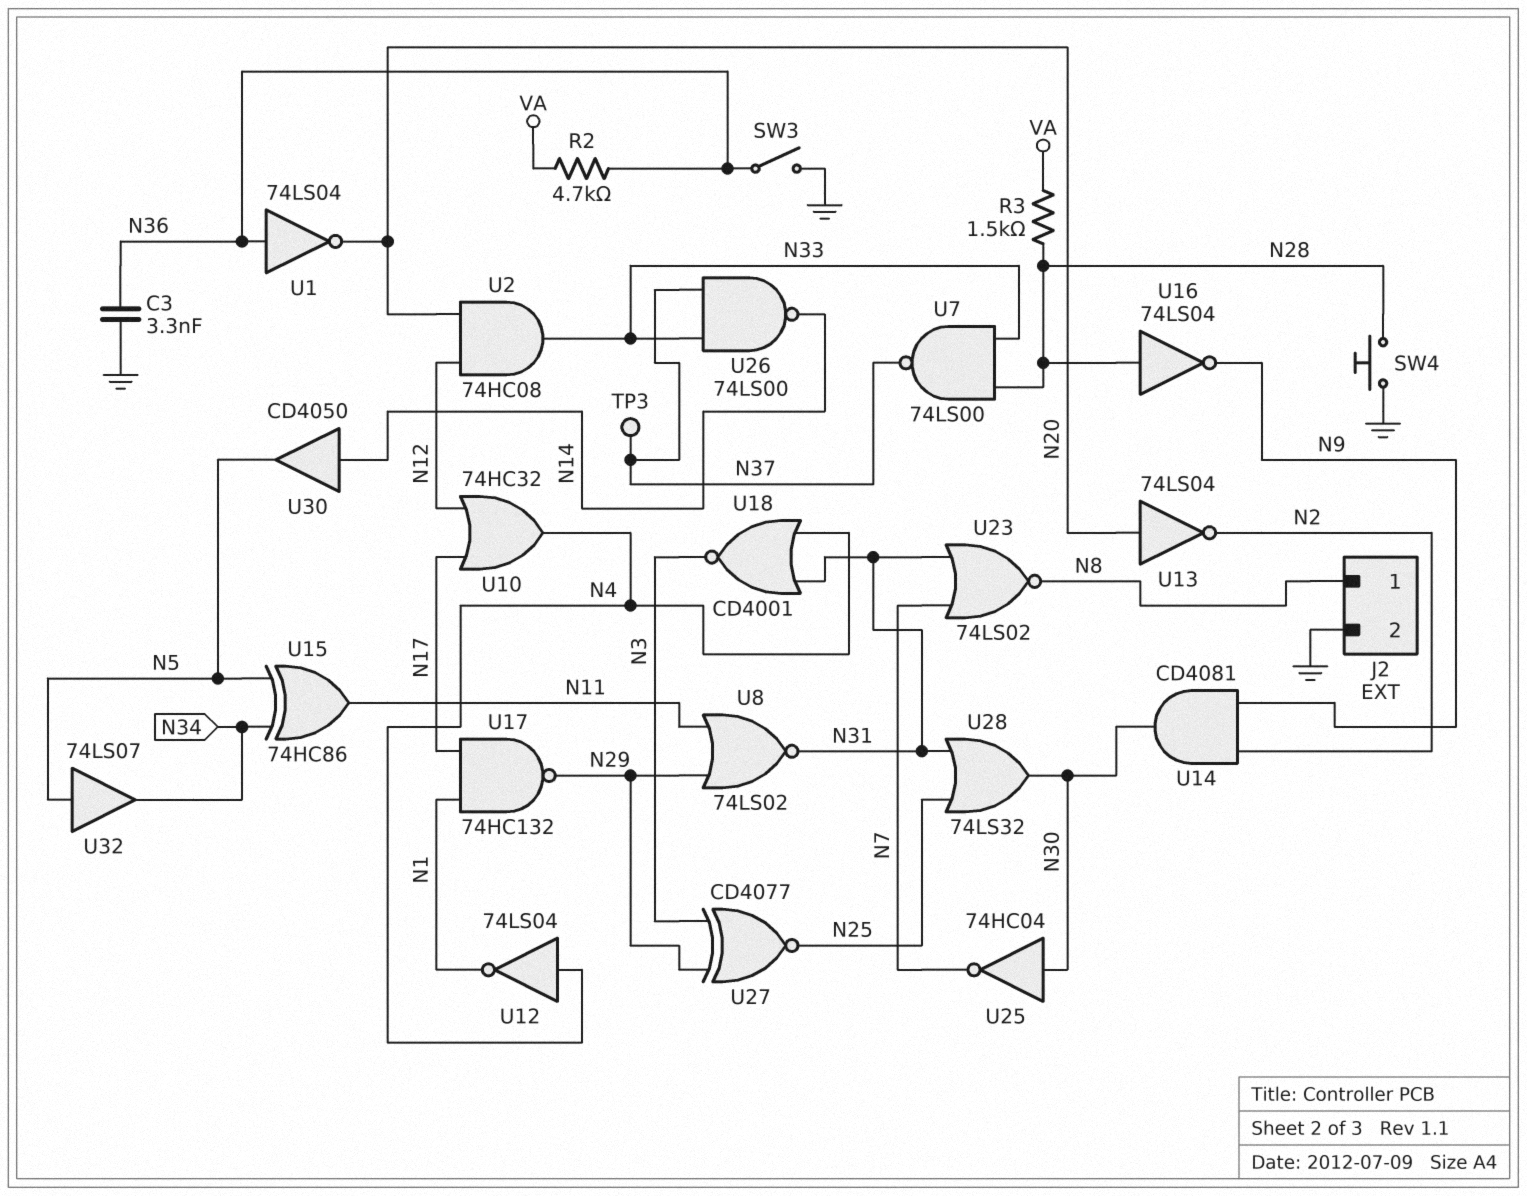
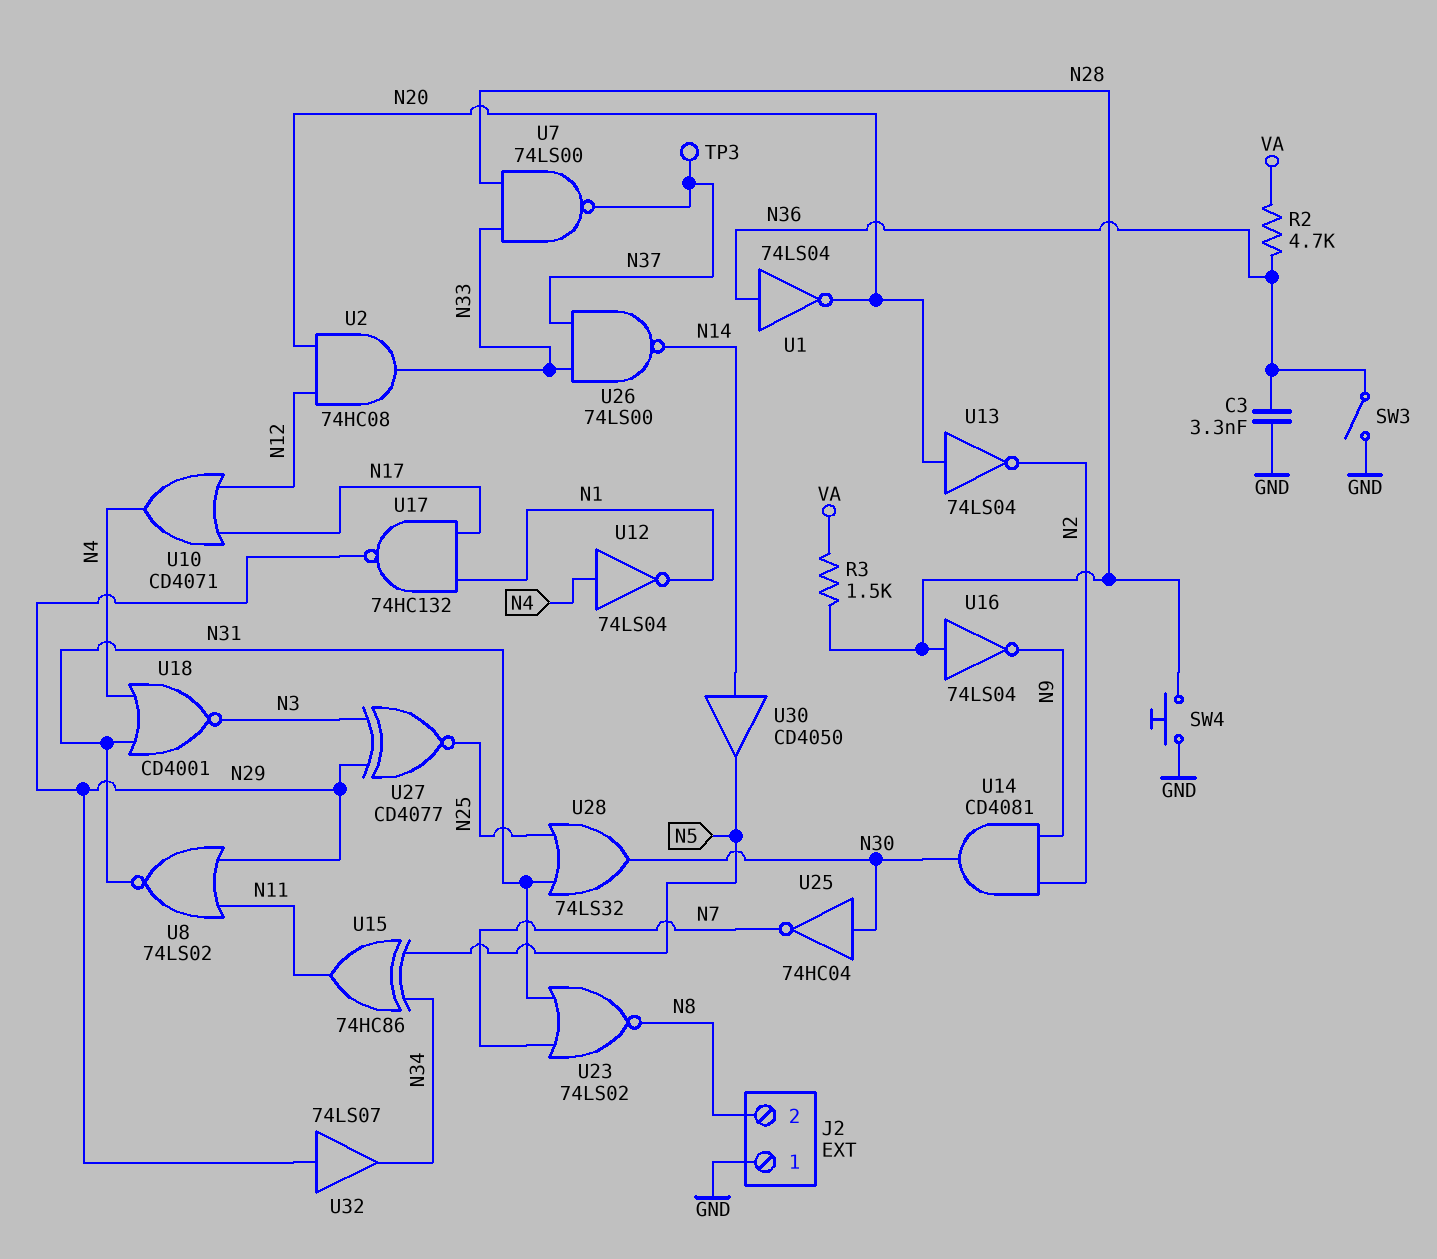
J2 pin 1: N8 -> GND
J2 pin 2: GND -> N8
U10: OR 74HC32 (in N12, in N17, out N4) -> OR CD4071 (in N12, in N17, out N4)
U32: buffer 74LS07 (in N5, out N34) -> buffer 74LS07 (in N29, out N34)

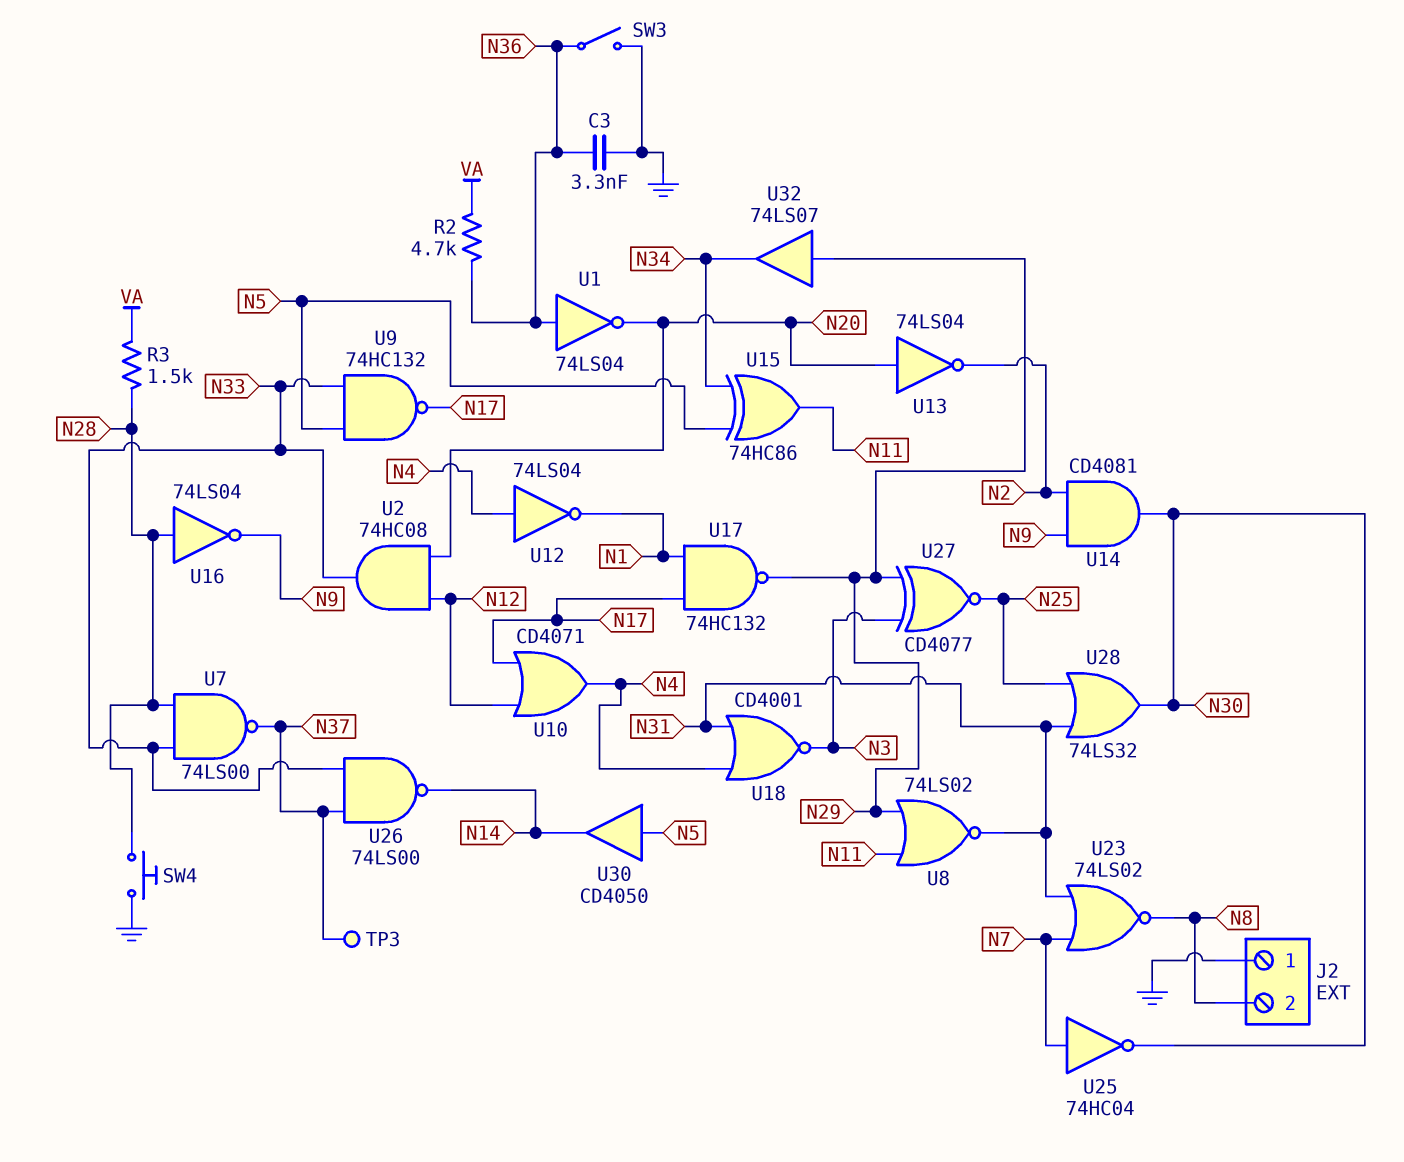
U9: none -> NAND 74HC132 (in N5, in N33, out N17)
U25: NOT 74HC04 (in N30, out N7) -> NOT 74HC04 (in N7, out N30)
U30: buffer CD4050 (in N14, out N5) -> buffer CD4050 (in N5, out N14)

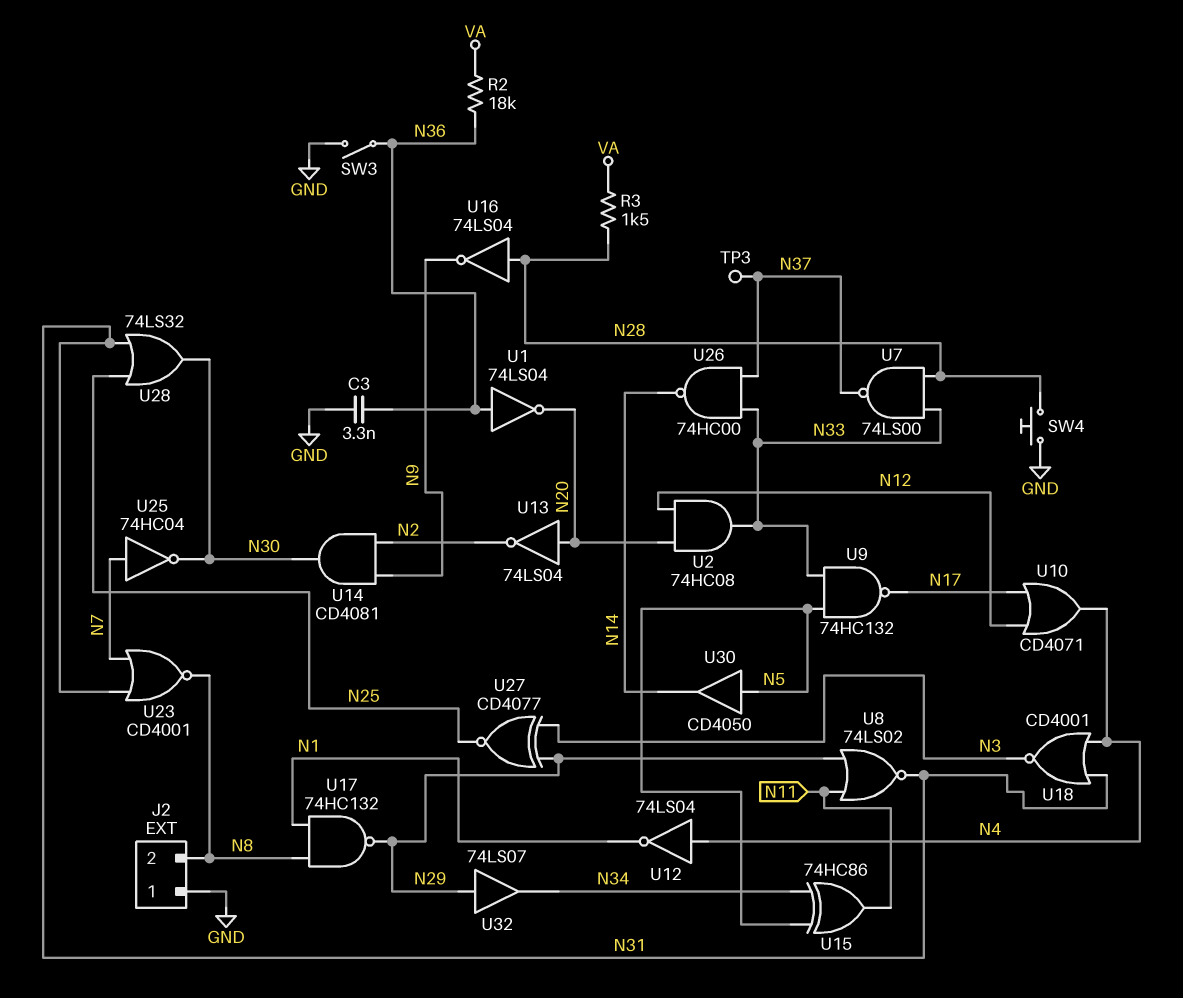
R2: 4.7k (N36, VA) -> 18k (N36, VA)
U17: NAND 74HC132 (in N1, in N17, out N29) -> NAND 74HC132 (in N1, in N8, out N29)
U23: NOR 74LS02 (in N7, in N31, out N8) -> NOR CD4001 (in N7, in N31, out N8)
U26: NAND 74LS00 (in N33, in N37, out N14) -> NAND 74HC00 (in N33, in N37, out N14)

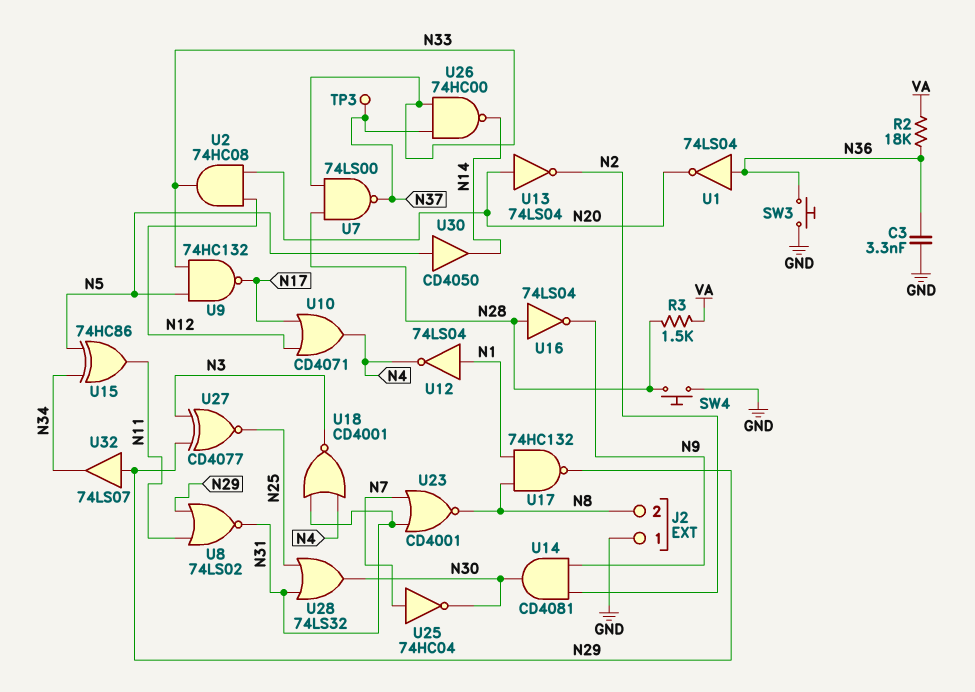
SW3: switch (GND, N36) -> button (GND, N36)
U12: NOT 74LS04 (in N4, out N1) -> NOT 74LS04 (in N1, out N4)

